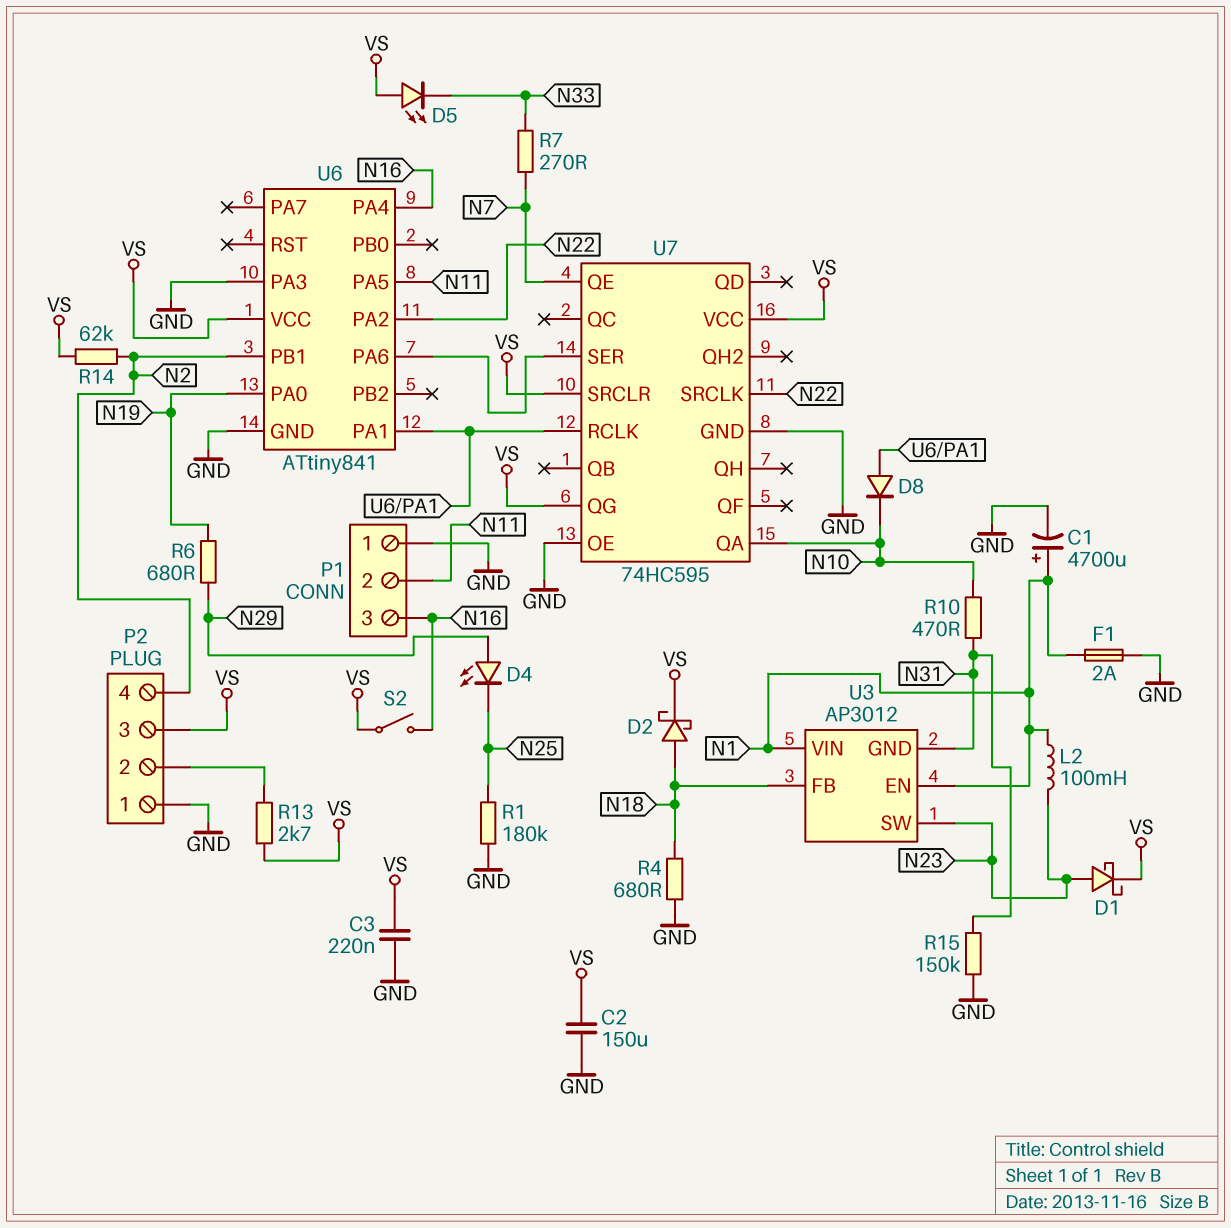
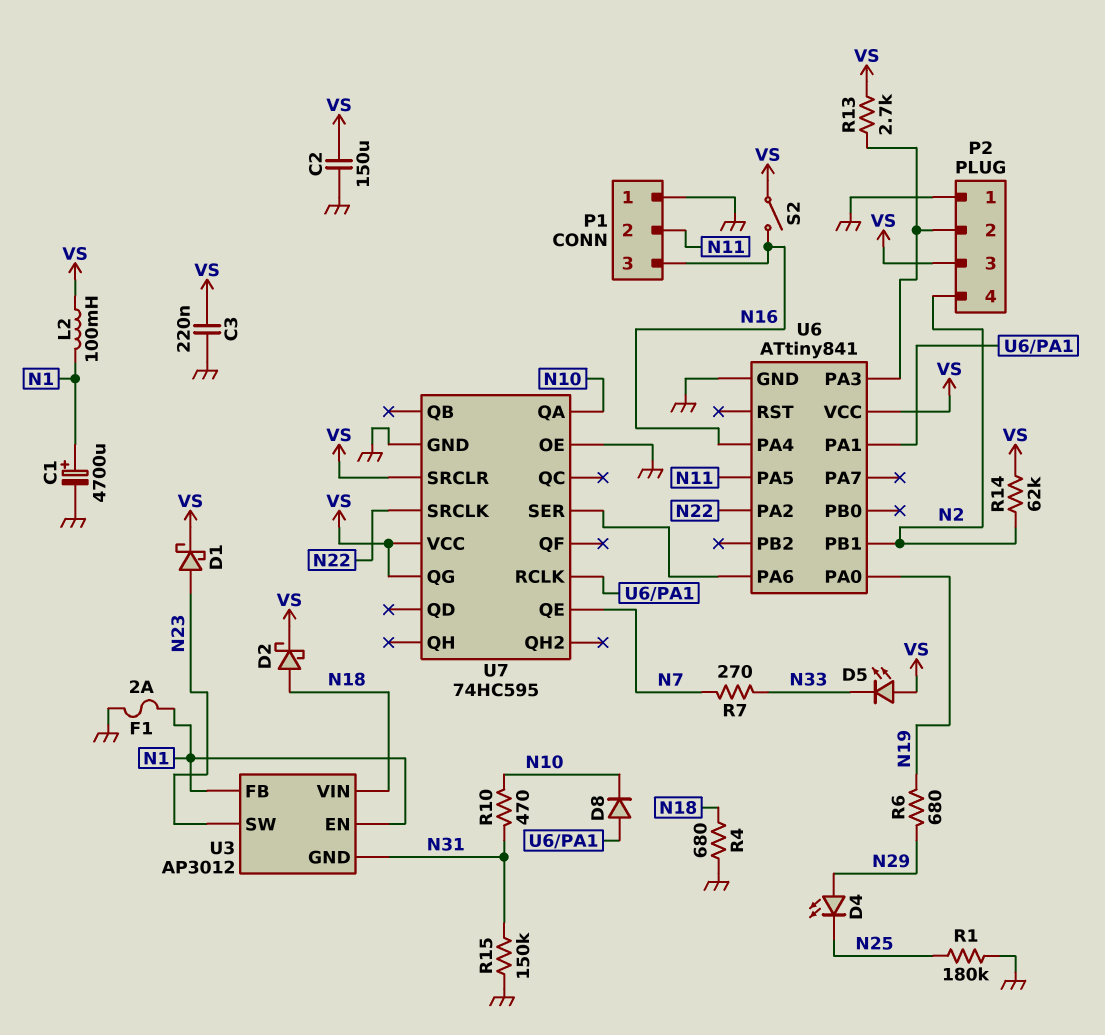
L2: 100mH (N1, N23) -> 100mH (N1, VS)
U3 pin FB: N18 -> N1
U3 pin VIN: N1 -> N18
U6 pin PA3: GND -> P2/2

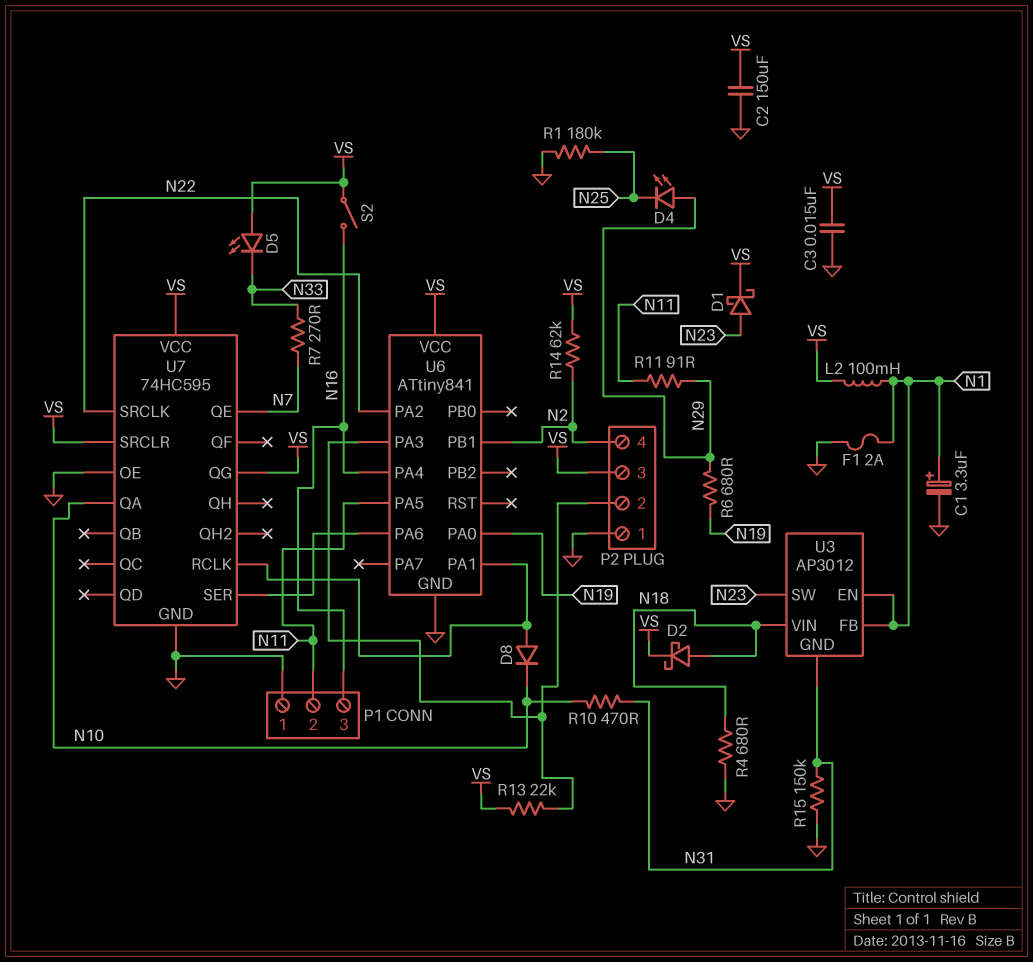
C1: 4700uF (plus N1, minus GND) -> 3.3uF (plus N1, minus GND)
C3: 220nF (GND, VS) -> 15nF (GND, VS)
R11: none -> 91 (N11, N29)
R13: 2.7k (P2/2, VS) -> 22k (P2/2, VS)

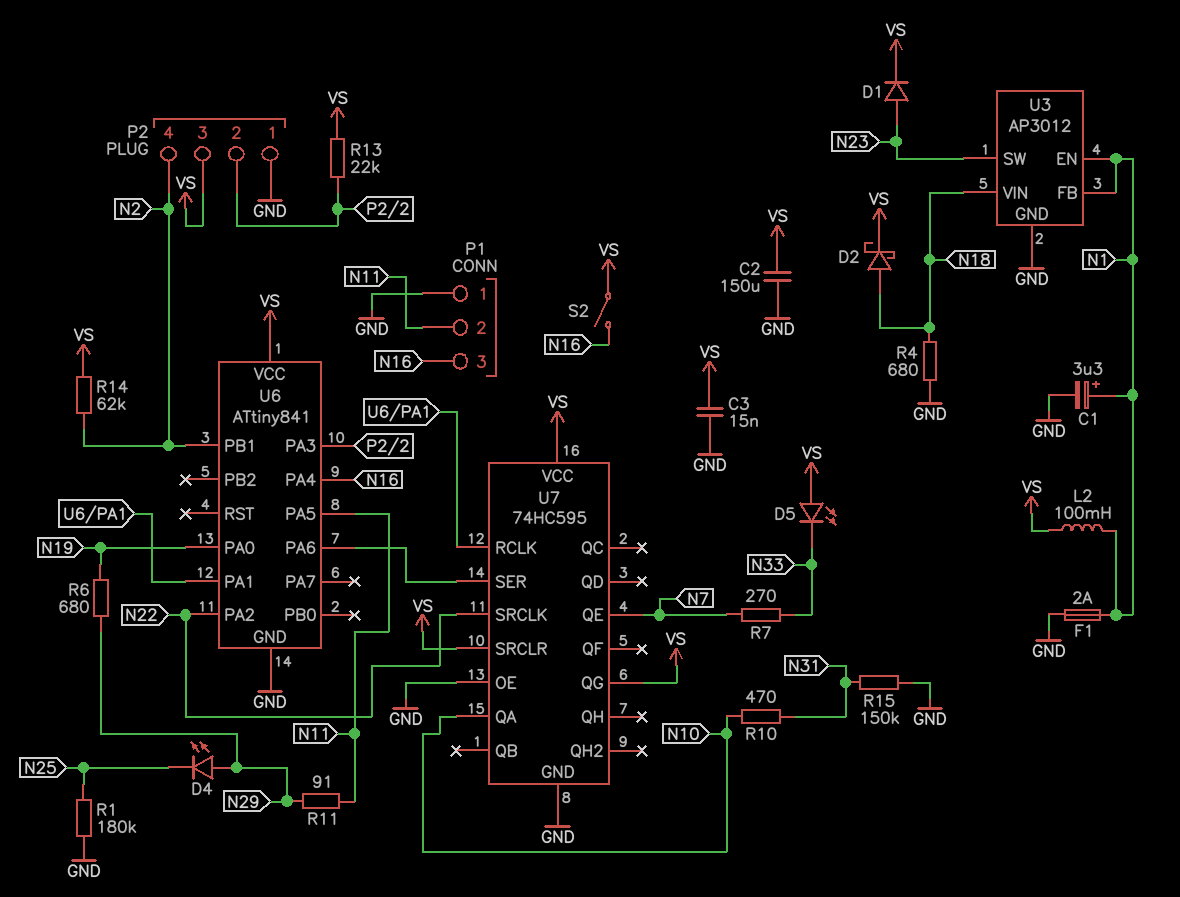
D1: schottky (A N23, K VS) -> diode (A N23, K VS)
D8: diode (A U6/PA1, K N10) -> none
U3 pin GND: N31 -> GND

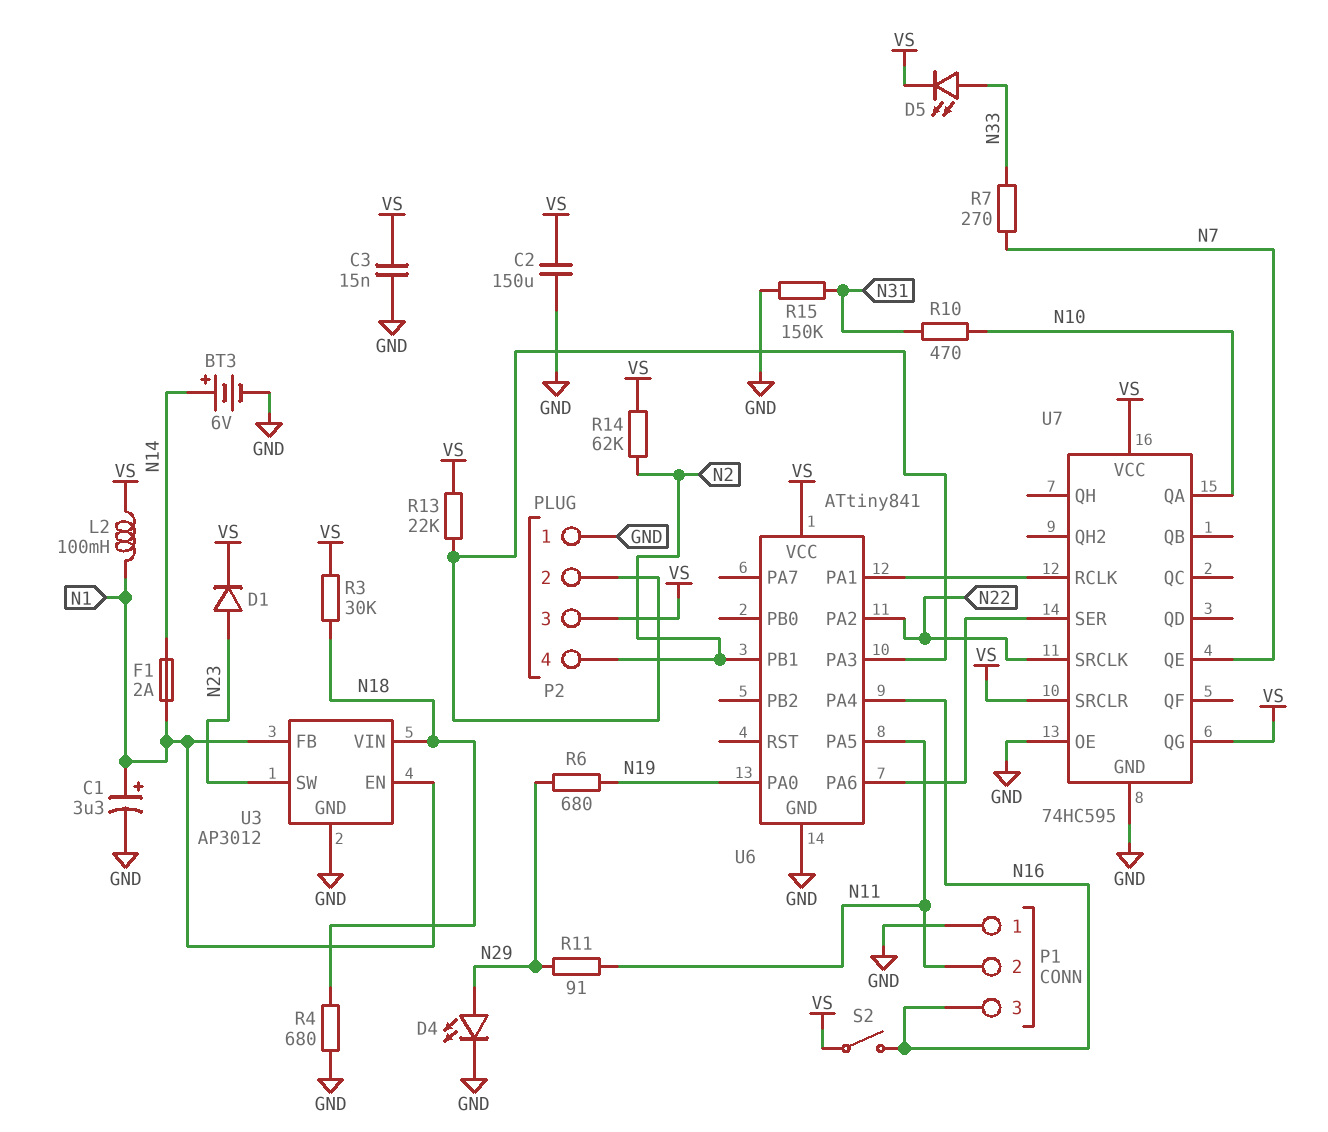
BT3: none -> 6V (plus N14, minus GND)
D2: schottky (A N18, K VS) -> none
D4: LED (A N29, K N25) -> LED (A N29, K GND)
D5: LED (A VS, K N33) -> LED (A N33, K VS)
F1: 2A (GND, N1) -> 2A (N1, N14)
R1: 180k (GND, N25) -> none
R3: none -> 30k (N18, VS)

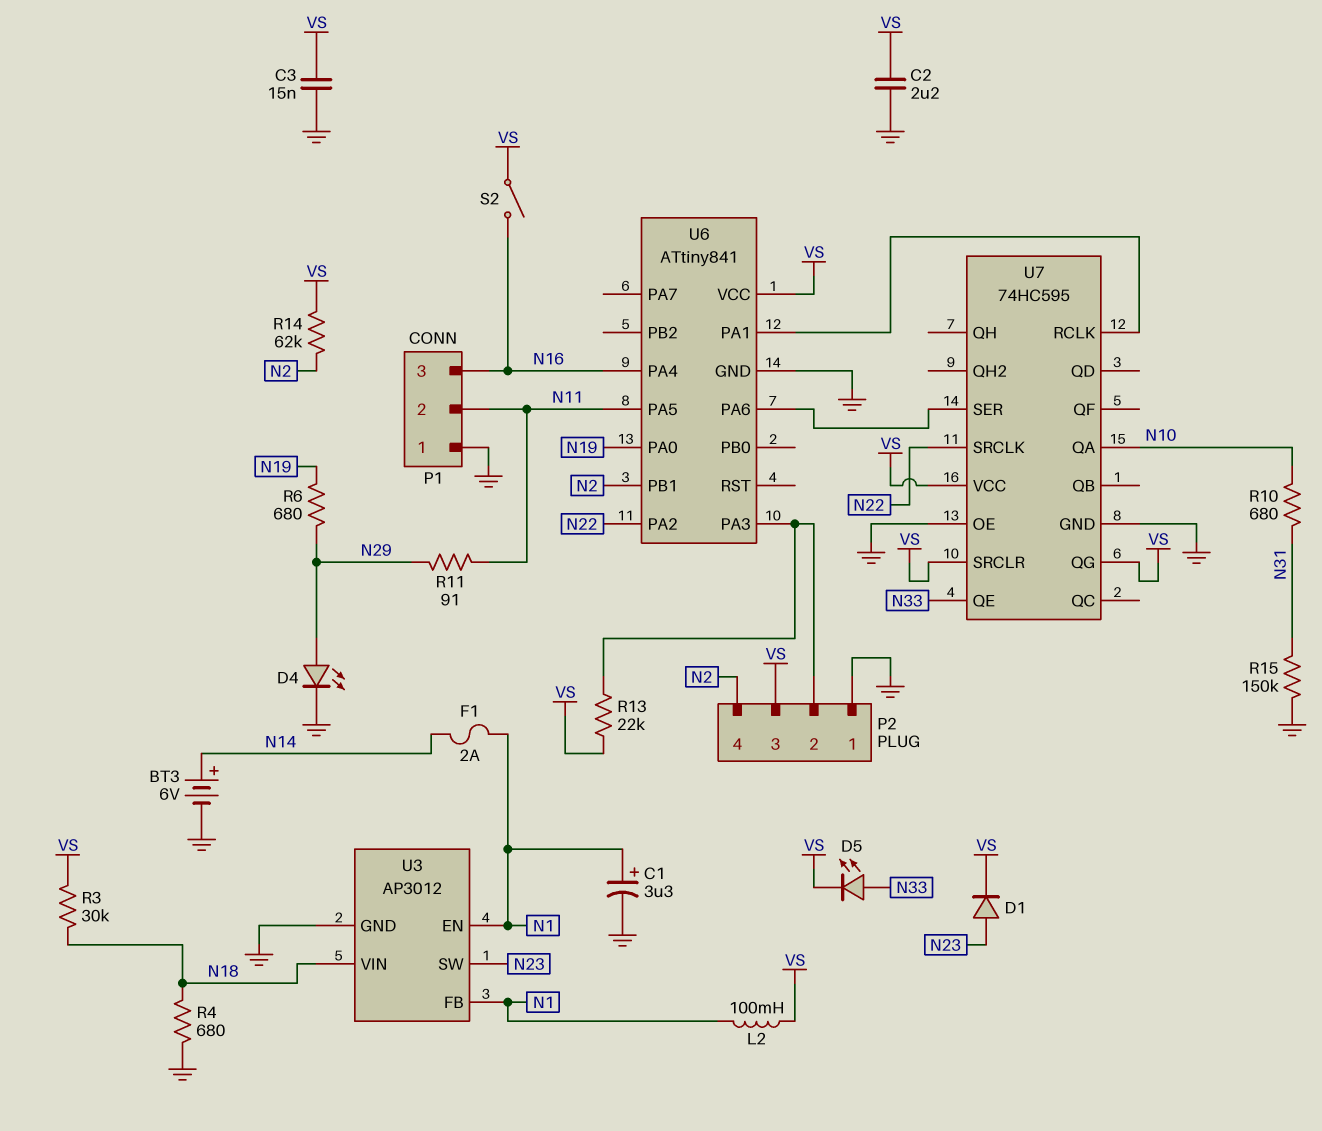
C2: 150uF (GND, VS) -> 2.2uF (GND, VS)
R7: 270 (N7, N33) -> none
R10: 470 (N10, N31) -> 680 (N10, N31)
U7 pin QE: N7 -> N33

